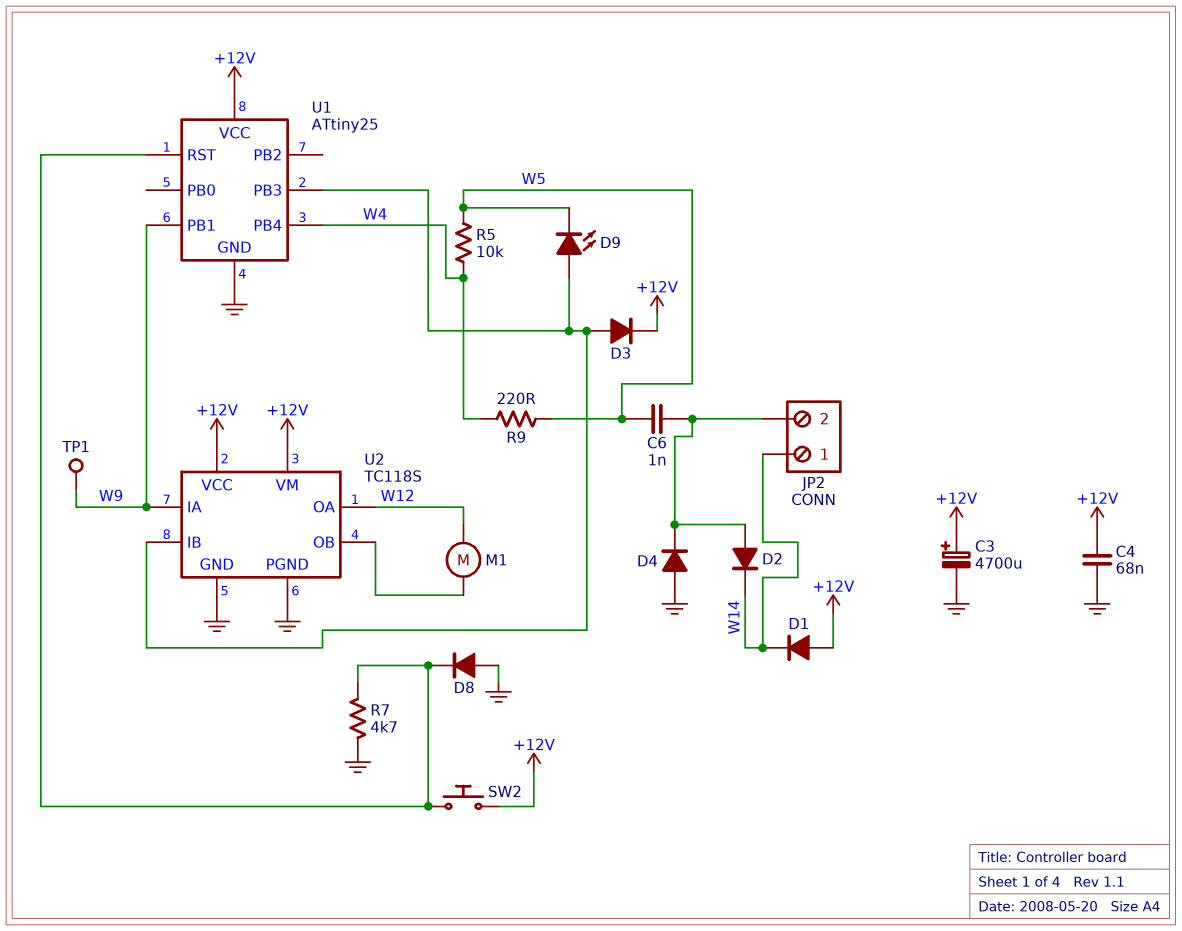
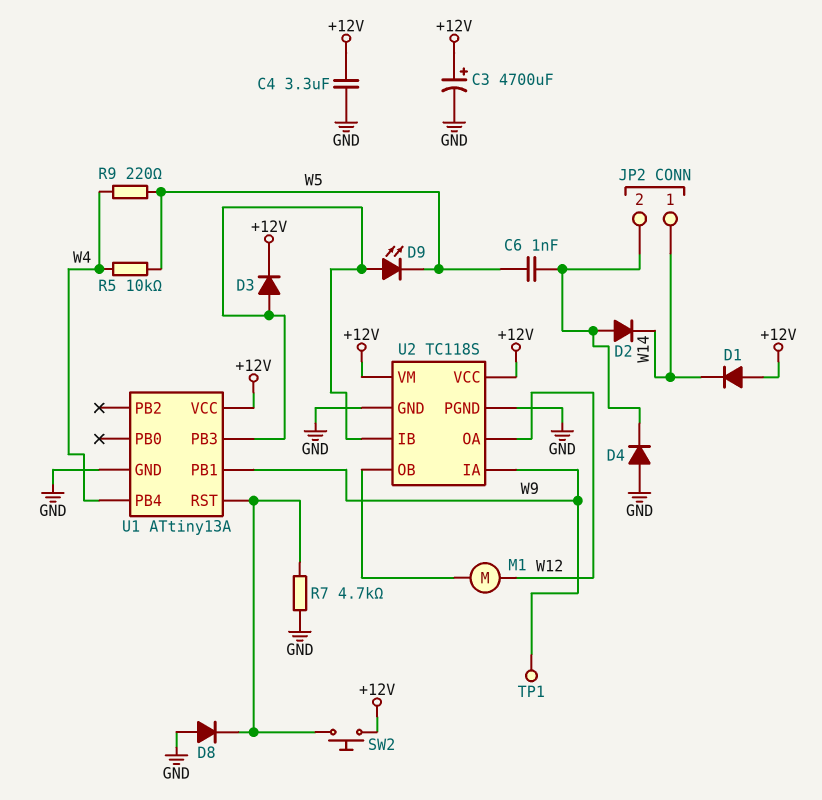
C4: 68nF (+12V, GND) -> 3.3uF (+12V, GND)
U1: ATtiny25 -> ATtiny13A

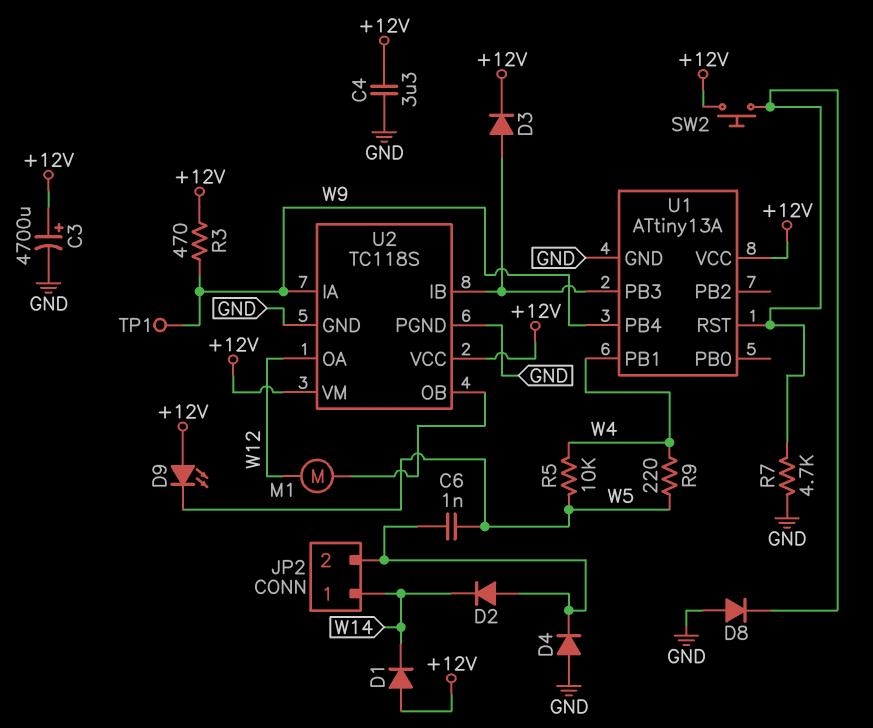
D9: LED (A U1/PB3, K W5) -> LED (A +12V, K W5)
R3: none -> 470 (+12V, W9)
U1 pin PB1: W9 -> W4
U1 pin PB4: W4 -> W9

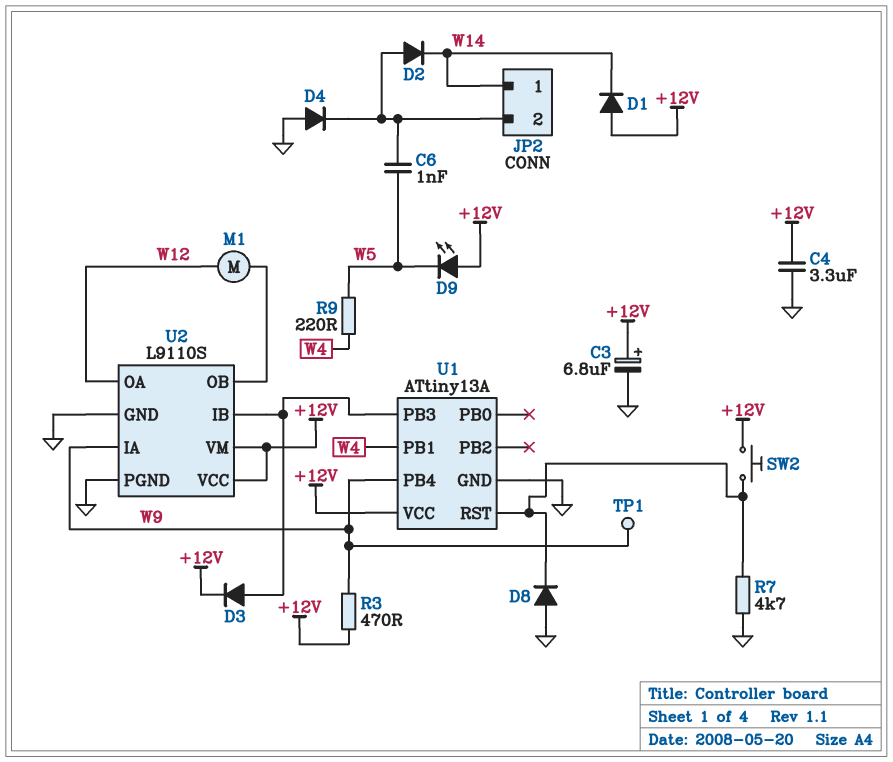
C3: 4700uF (plus +12V, minus GND) -> 6.8uF (plus +12V, minus GND)
R5: 10k (W4, W5) -> none
U2: TC118S -> L9110S

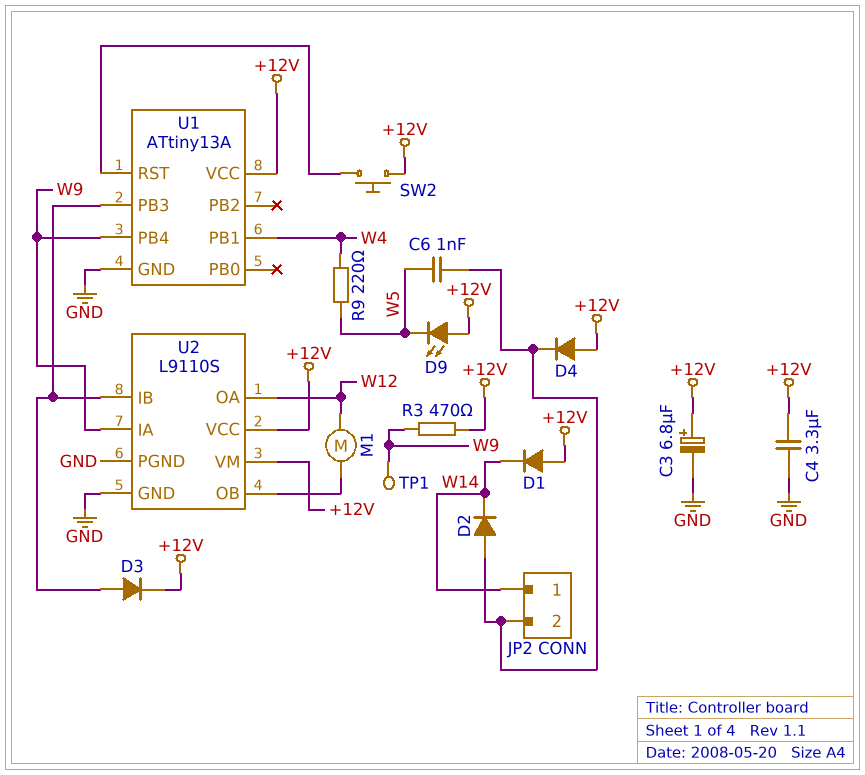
D4: diode (A GND, K JP2/2) -> diode (A +12V, K JP2/2)
D8: diode (A GND, K U1/RST) -> none
R7: 4.7k (GND, U1/RST) -> none

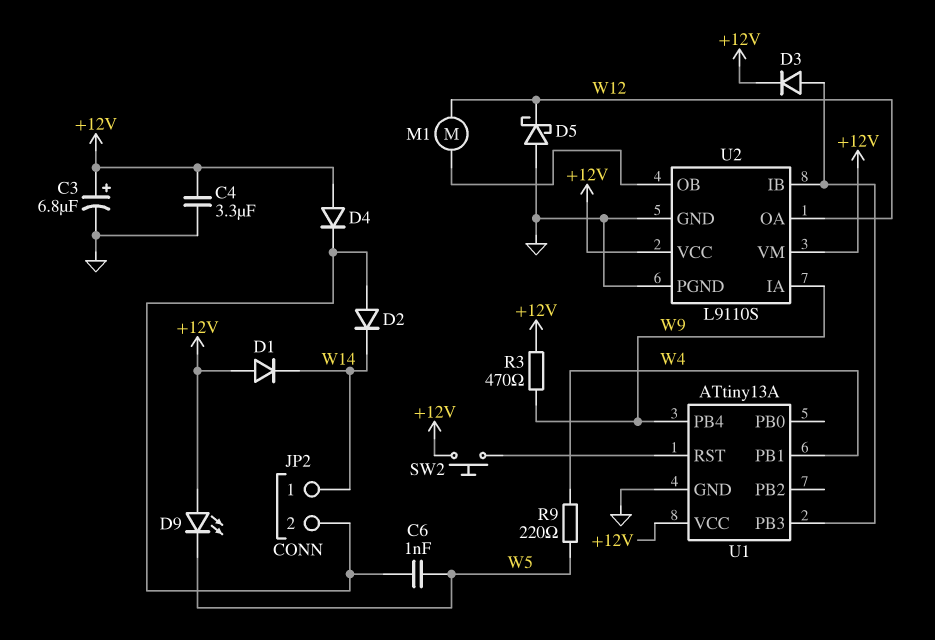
D5: none -> schottky (A GND, K W12)
TP1: test point (W9) -> none

